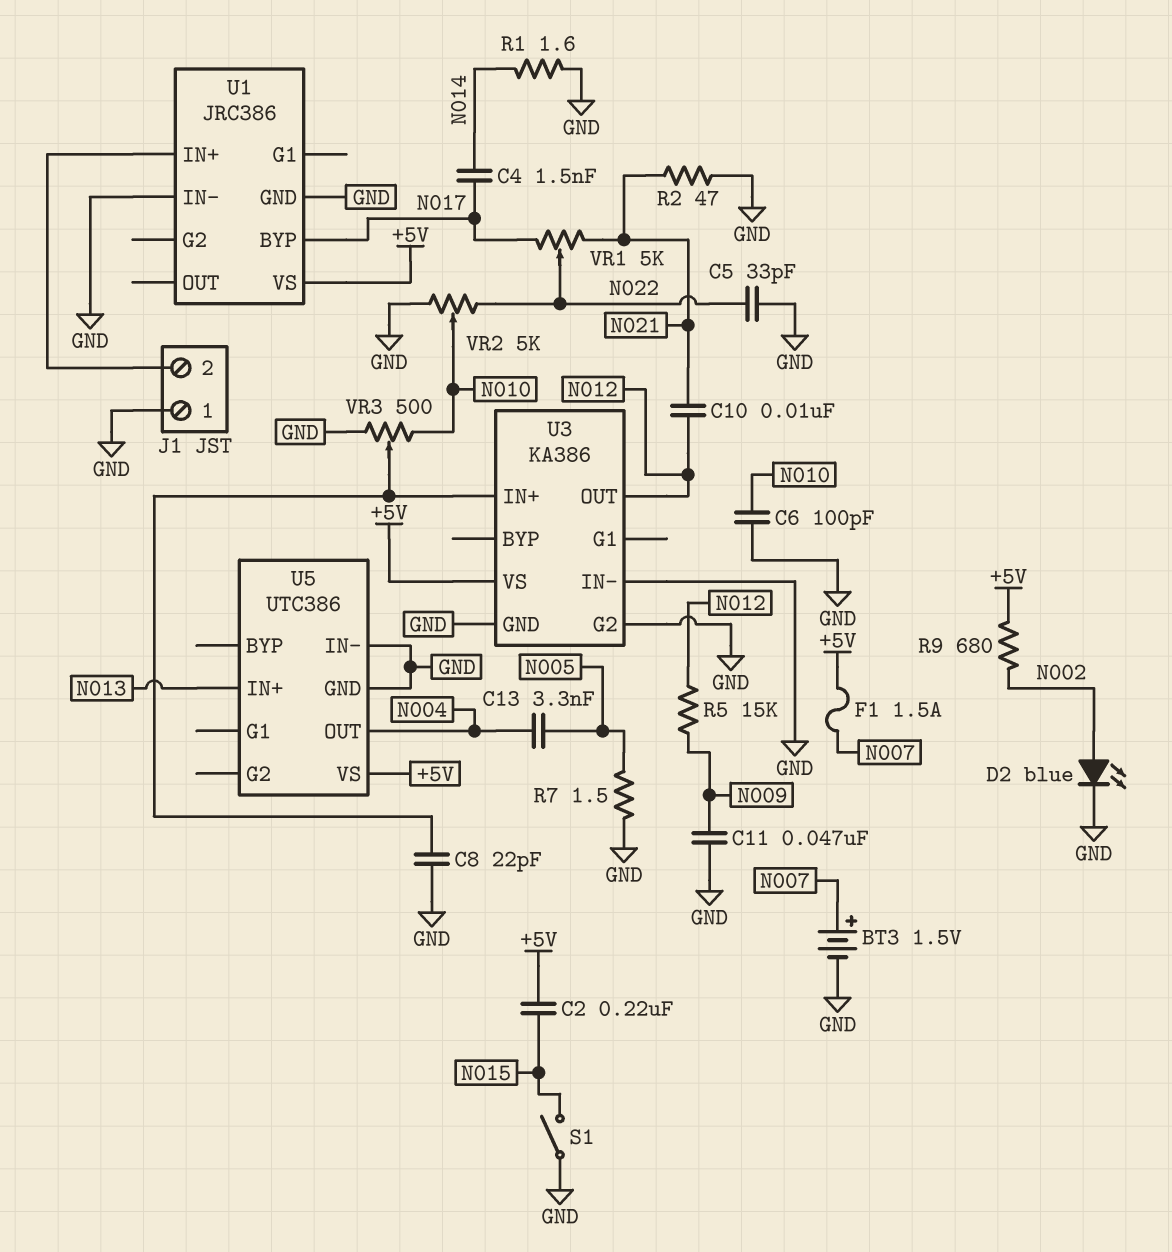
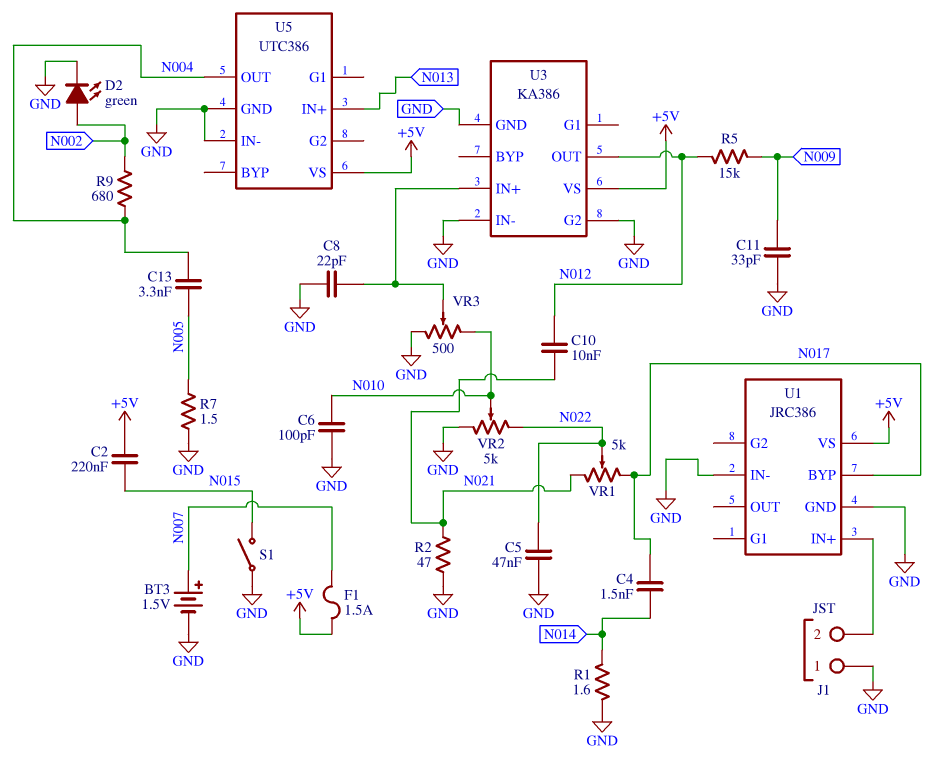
C5: 33pF (GND, N022) -> 47nF (GND, N022)
C11: 47nF (GND, N009) -> 33pF (GND, N009)
D2: LED blue (A N002, K GND) -> LED green (A N002, K GND)
R9: 680 (+5V, N002) -> 680 (N002, N004)

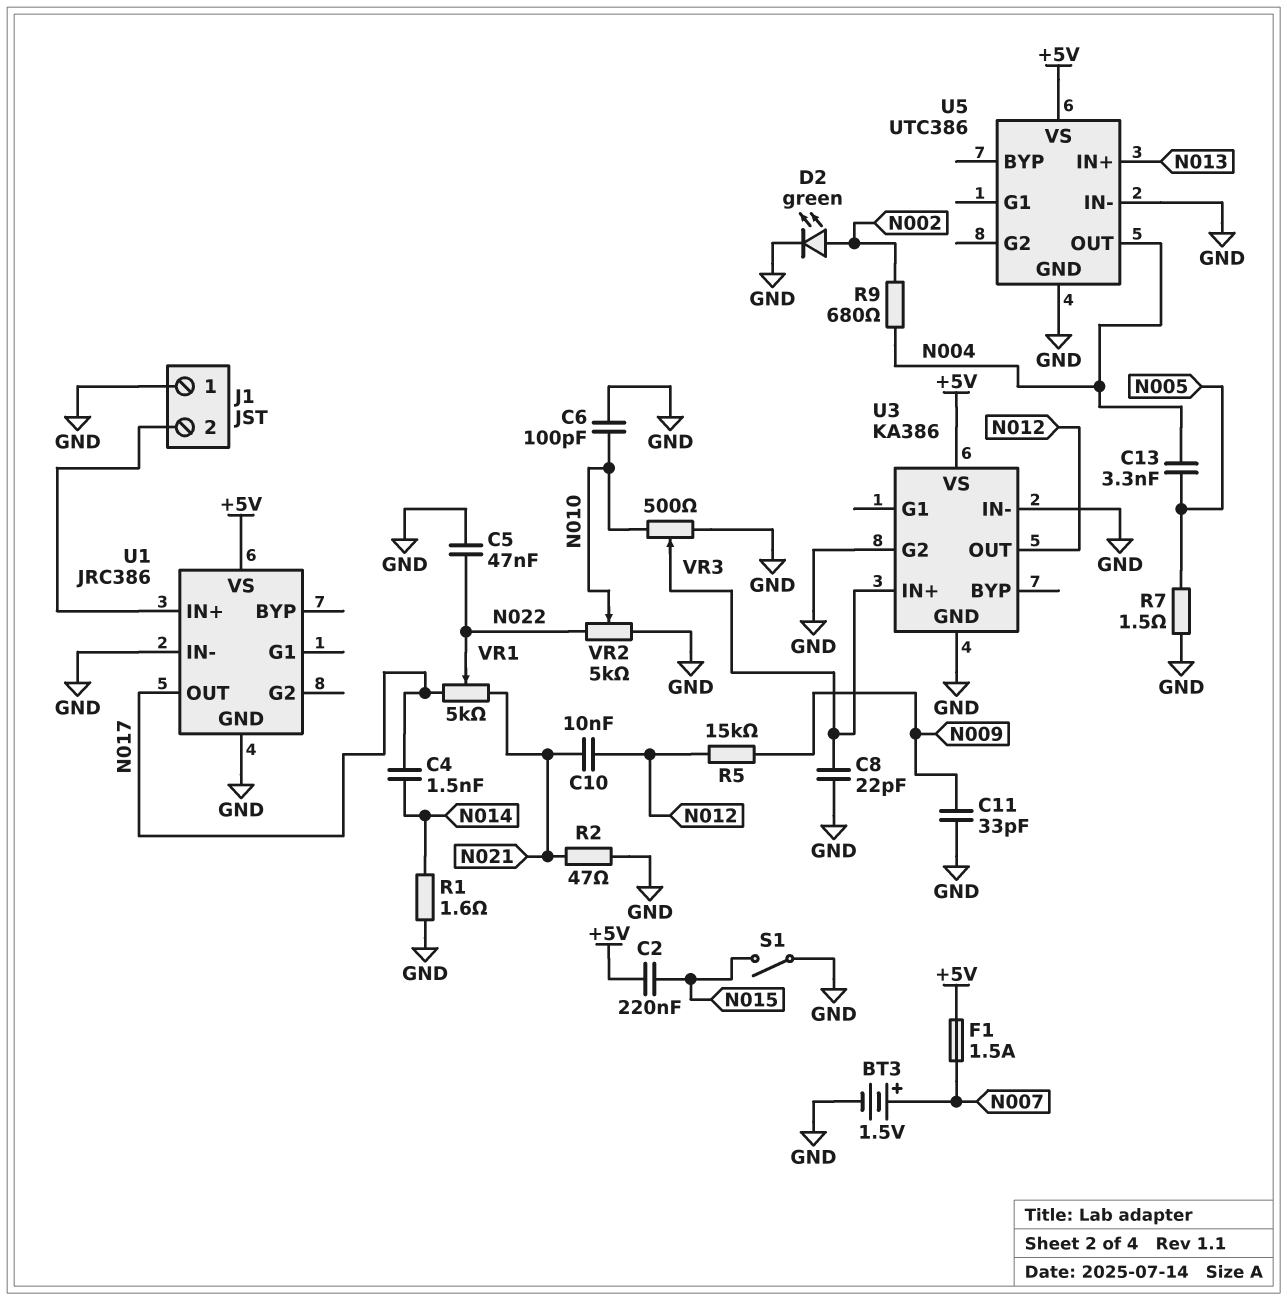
U1 pin BYP: N017 -> none
U1 pin OUT: none -> N017

